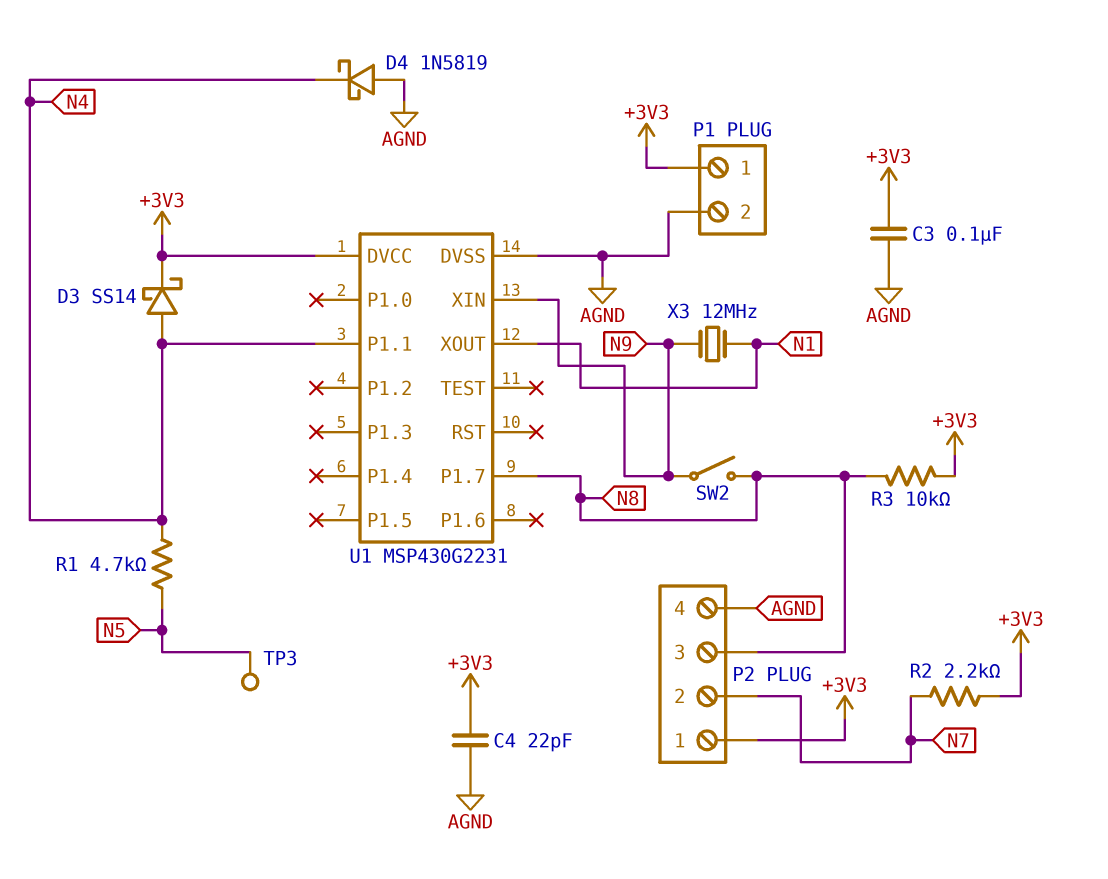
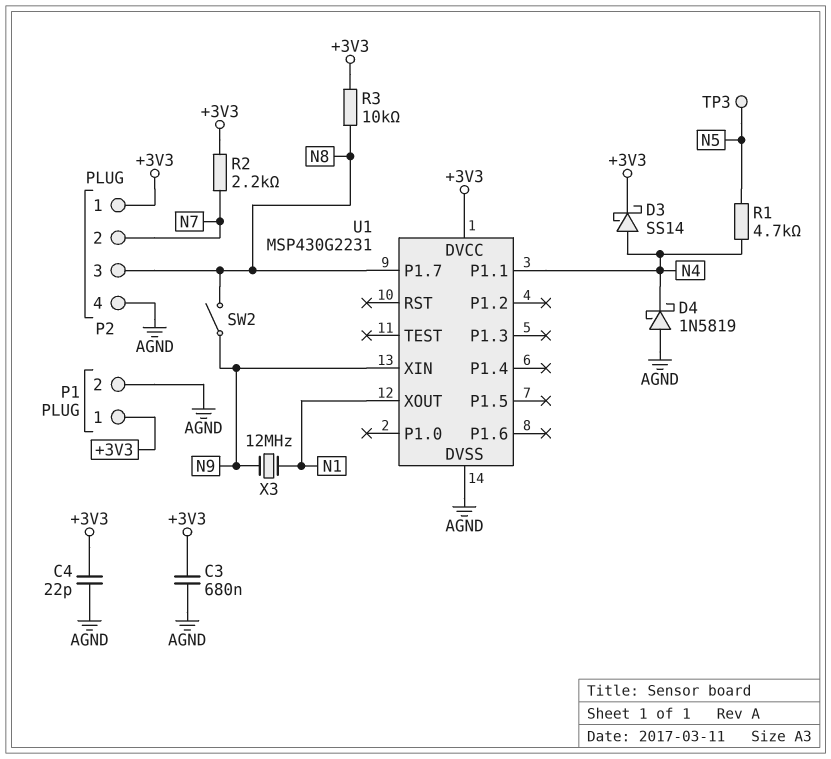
C3: 100nF (+3V3, AGND) -> 680nF (+3V3, AGND)

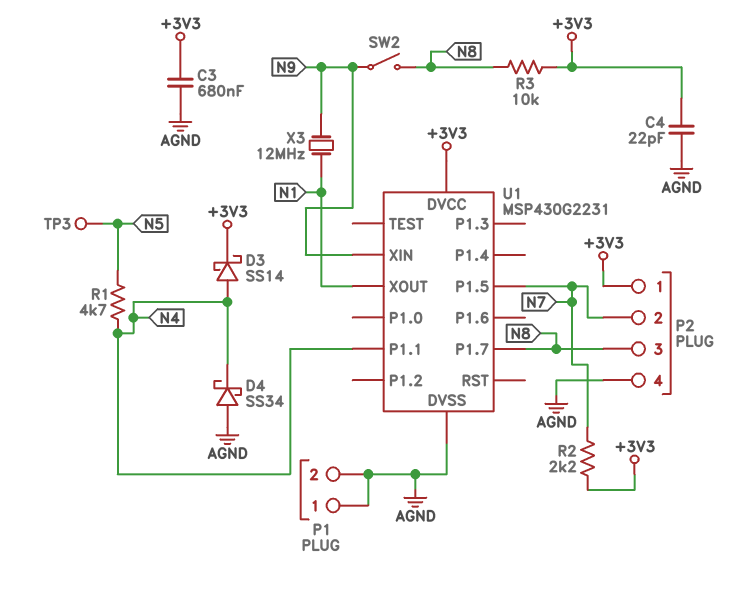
D4: schottky 1N5819 (A AGND, K N4) -> schottky SS34 (A AGND, K N4)
P1 pin 1: +3V3 -> AGND
U1 pin P1.5: none -> N7

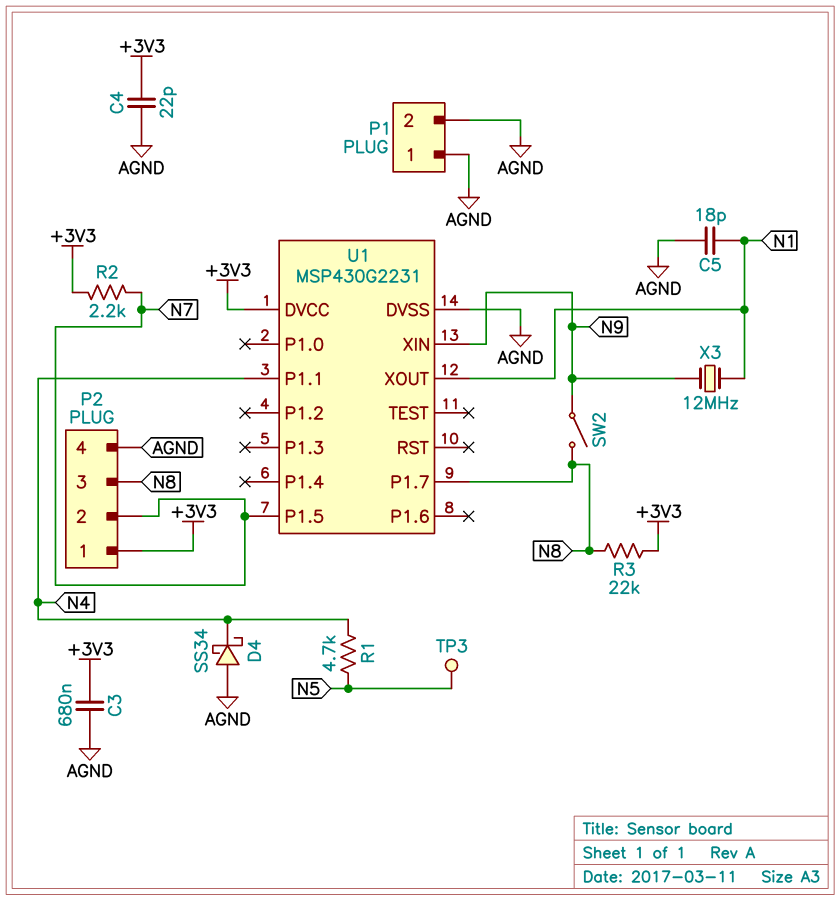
C5: none -> 18pF (AGND, N1)
D3: schottky SS14 (A N4, K +3V3) -> none
R3: 10k (+3V3, N8) -> 22k (+3V3, N8)

